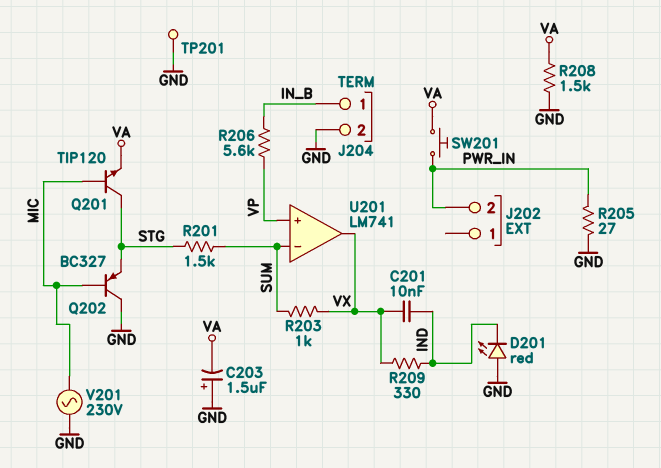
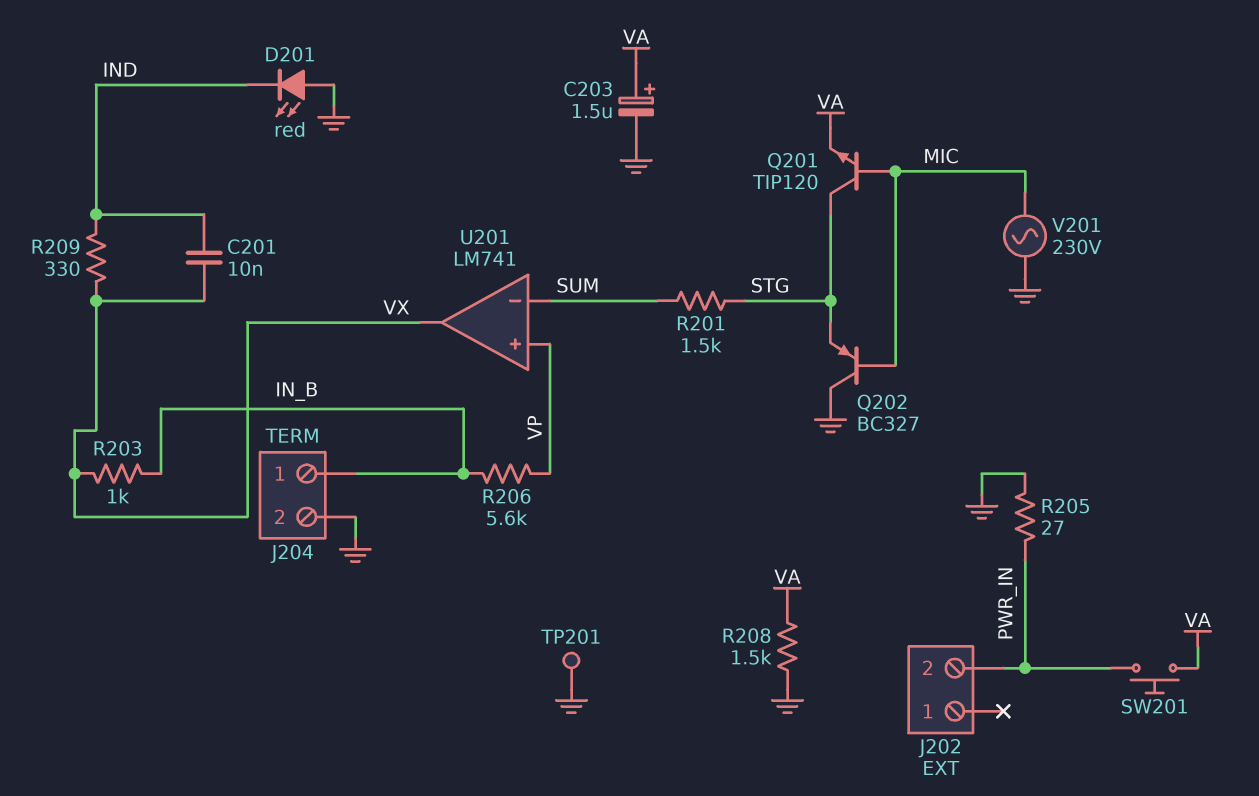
C203: 1.5uF (plus GND, minus VA) -> 1.5uF (plus VA, minus GND)
R203: 1k (SUM, VX) -> 1k (IN_B, VX)

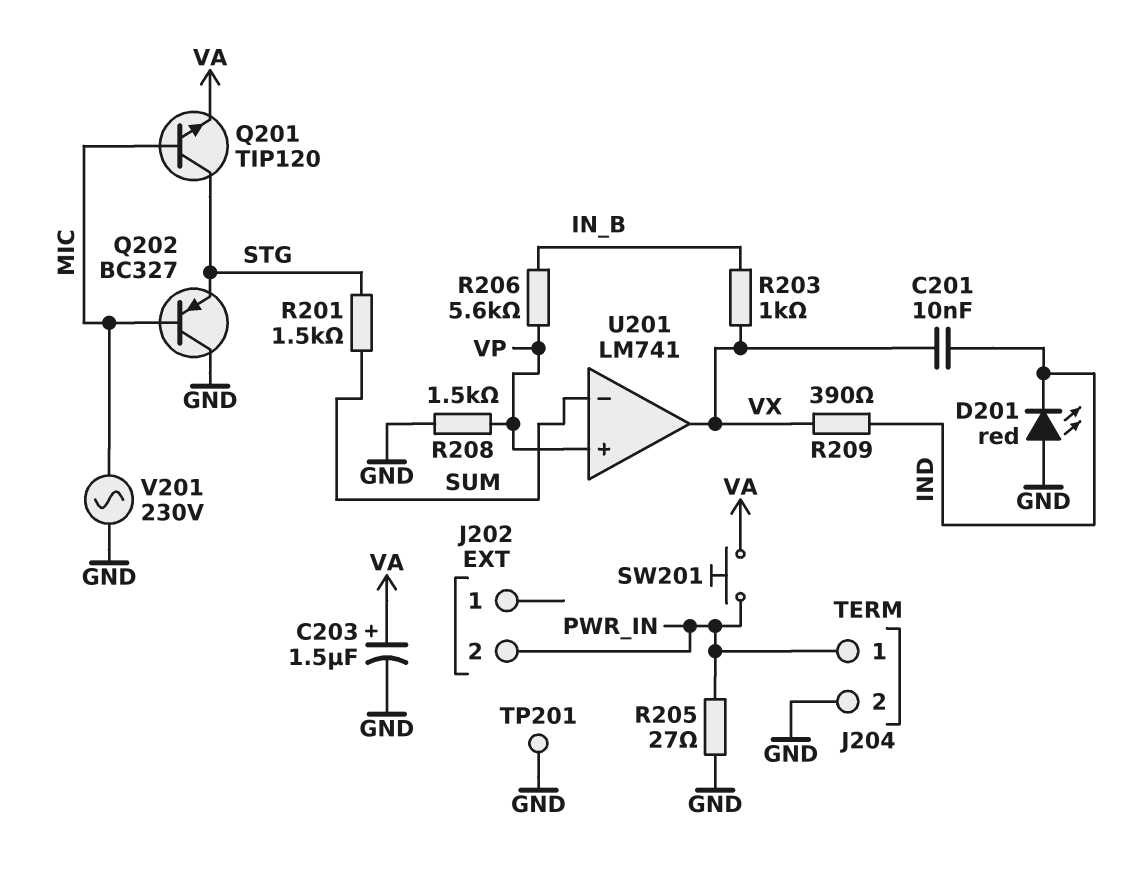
J204 pin 1: IN_B -> PWR_IN
R208: 1.5k (GND, VA) -> 1.5k (GND, VP)
R209: 330 (IND, VX) -> 390 (IND, VX)

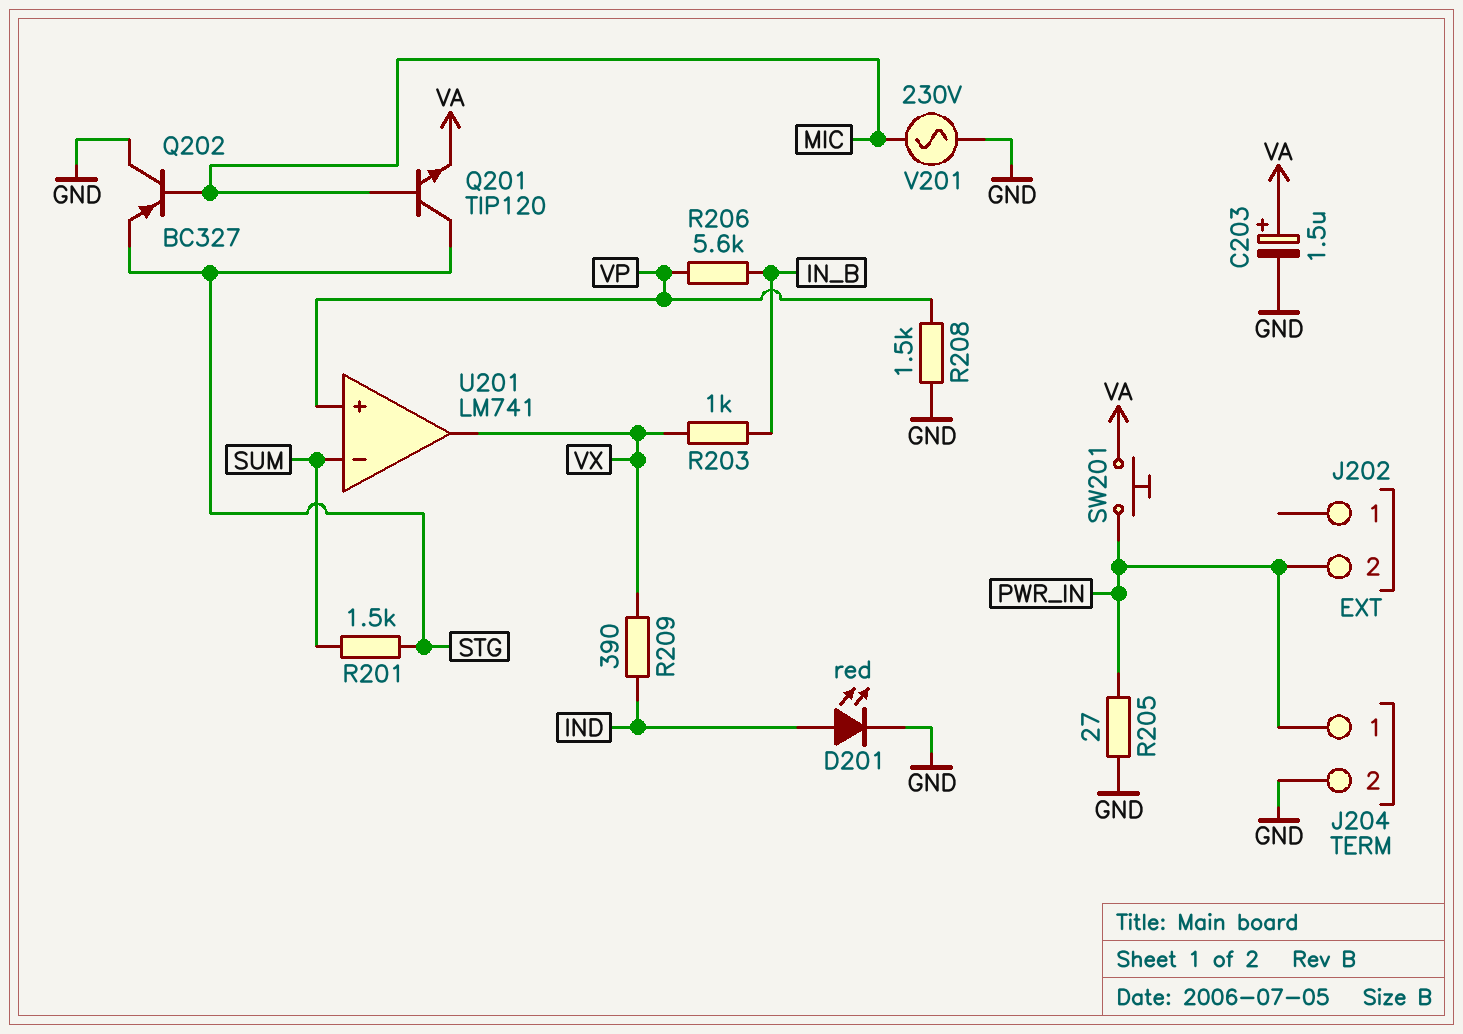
C201: 10nF (IND, VX) -> none
D201: LED red (A GND, K IND) -> LED red (A IND, K GND)
TP201: test point (GND) -> none

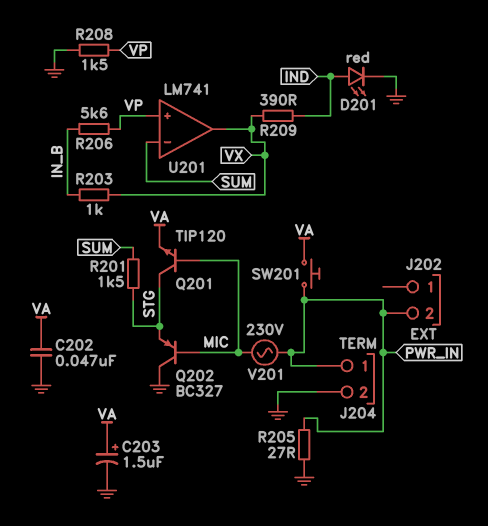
C202: none -> 47nF (GND, VA)
V201: AC 230V (GND, MIC) -> AC 230V (MIC, PWR_IN)

